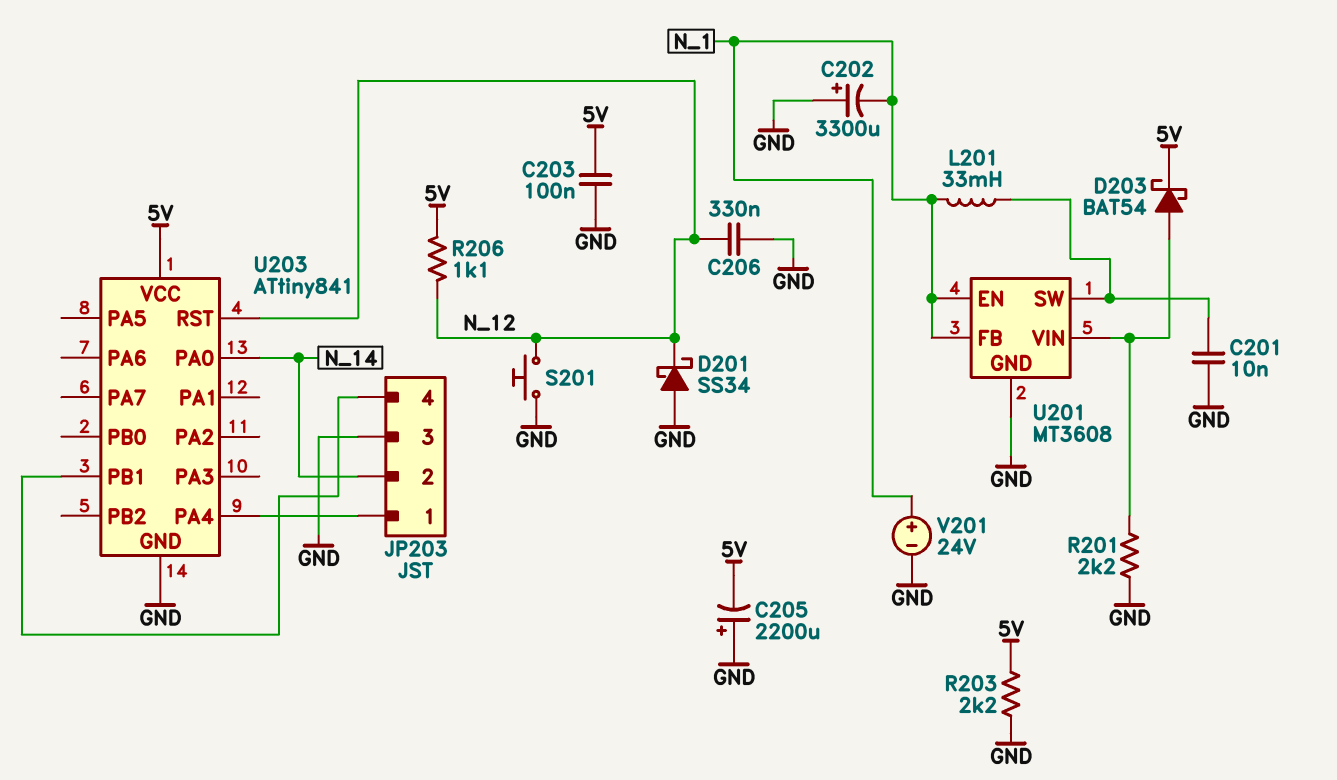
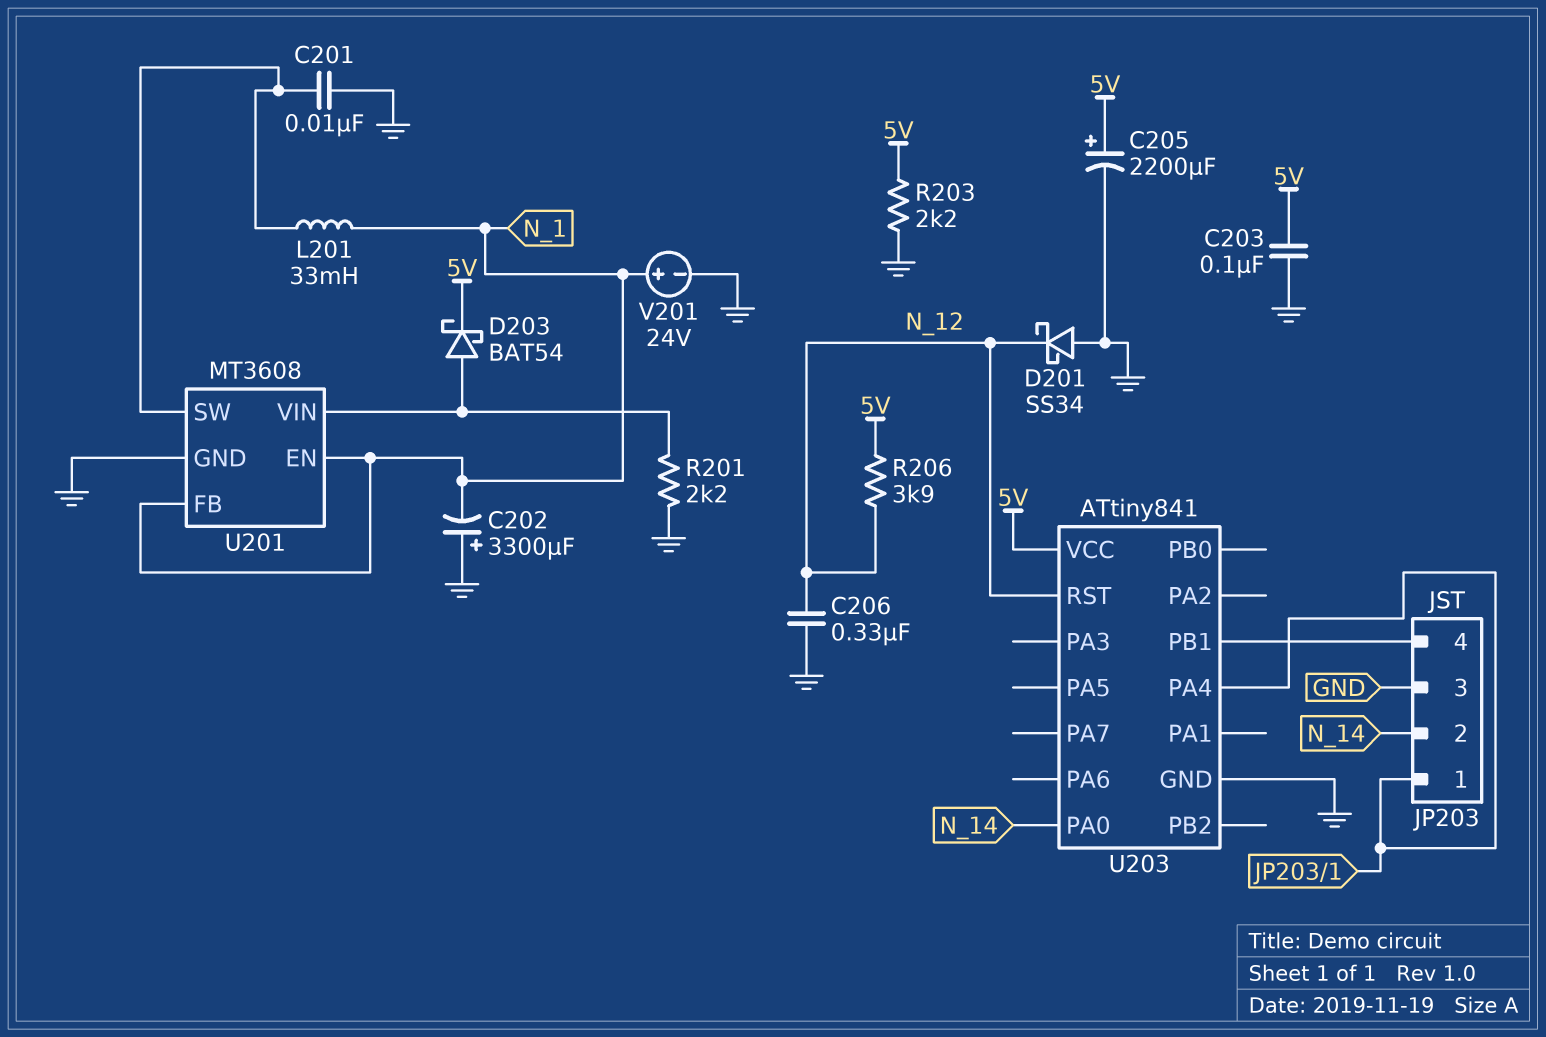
C205: 2200uF (plus GND, minus 5V) -> 2200uF (plus 5V, minus GND)
R206: 1.1k (5V, N_12) -> 3.9k (5V, N_12)
S201: button (GND, N_12) -> none

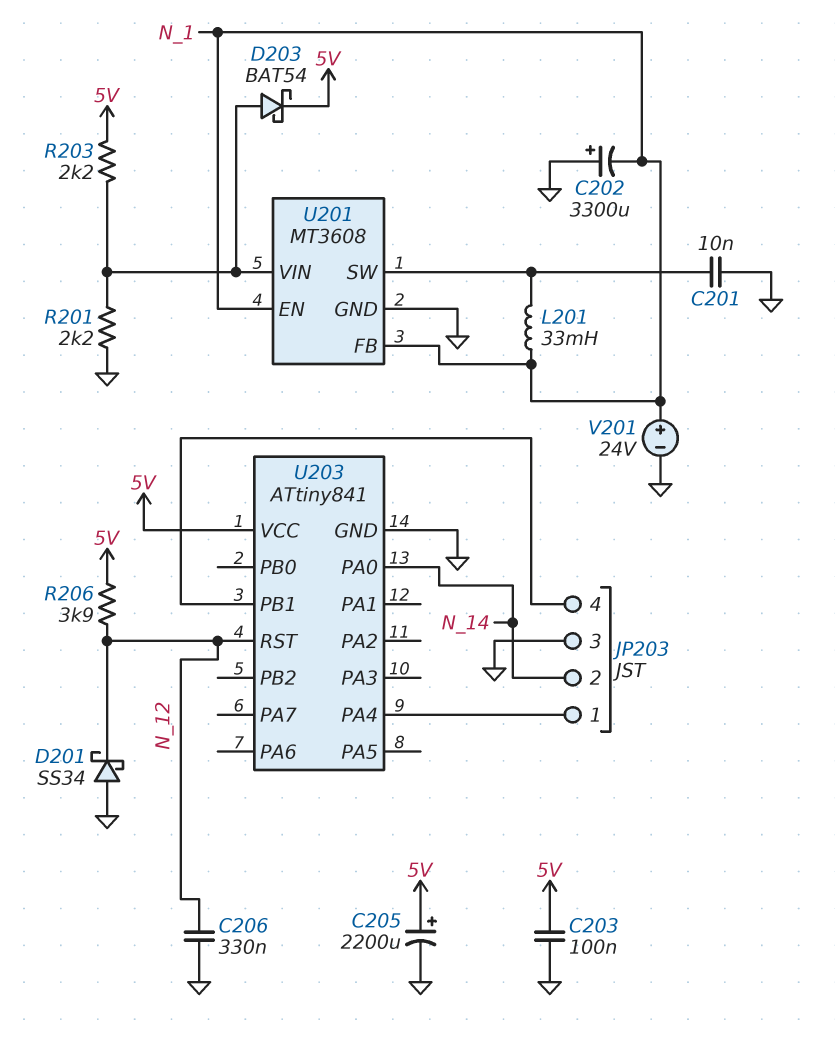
R203: 2.2k (5V, GND) -> 2.2k (5V, U201/VIN)

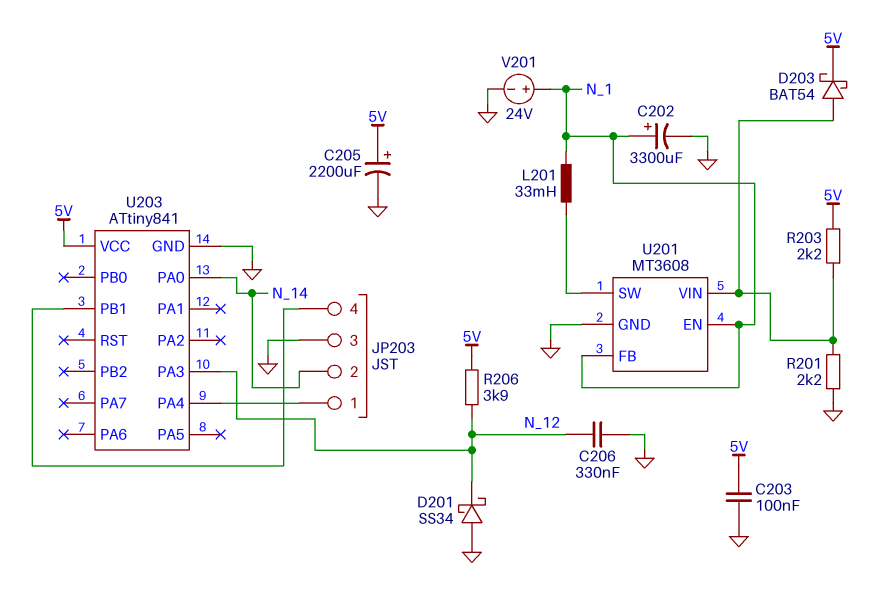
C201: 10nF (GND, U201/SW) -> none
C202: 3300uF (plus GND, minus N_1) -> 3300uF (plus N_1, minus GND)
U203 pin PA3: none -> N_12
U203 pin RST: N_12 -> none

